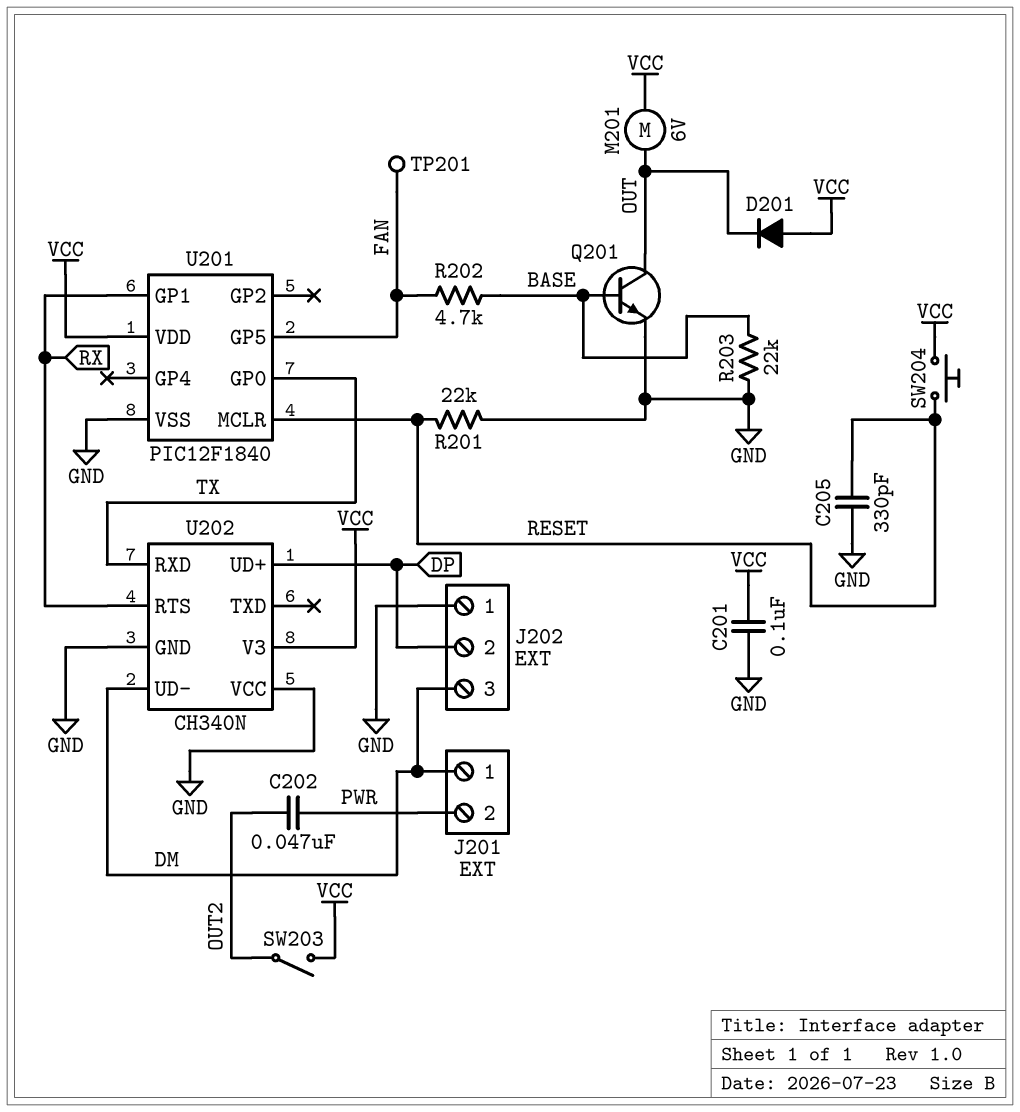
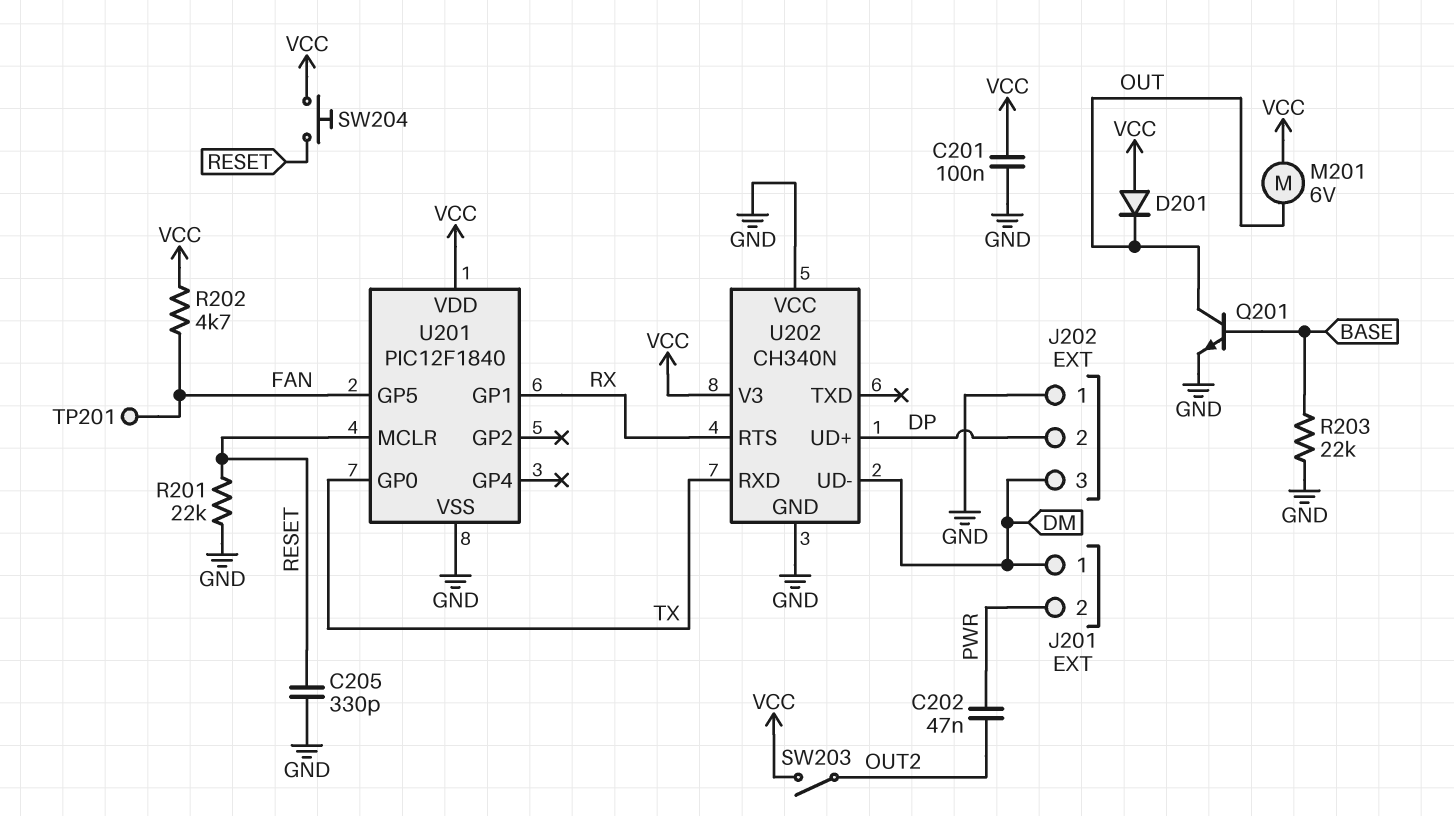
R202: 4.7k (BASE, FAN) -> 4.7k (FAN, VCC)

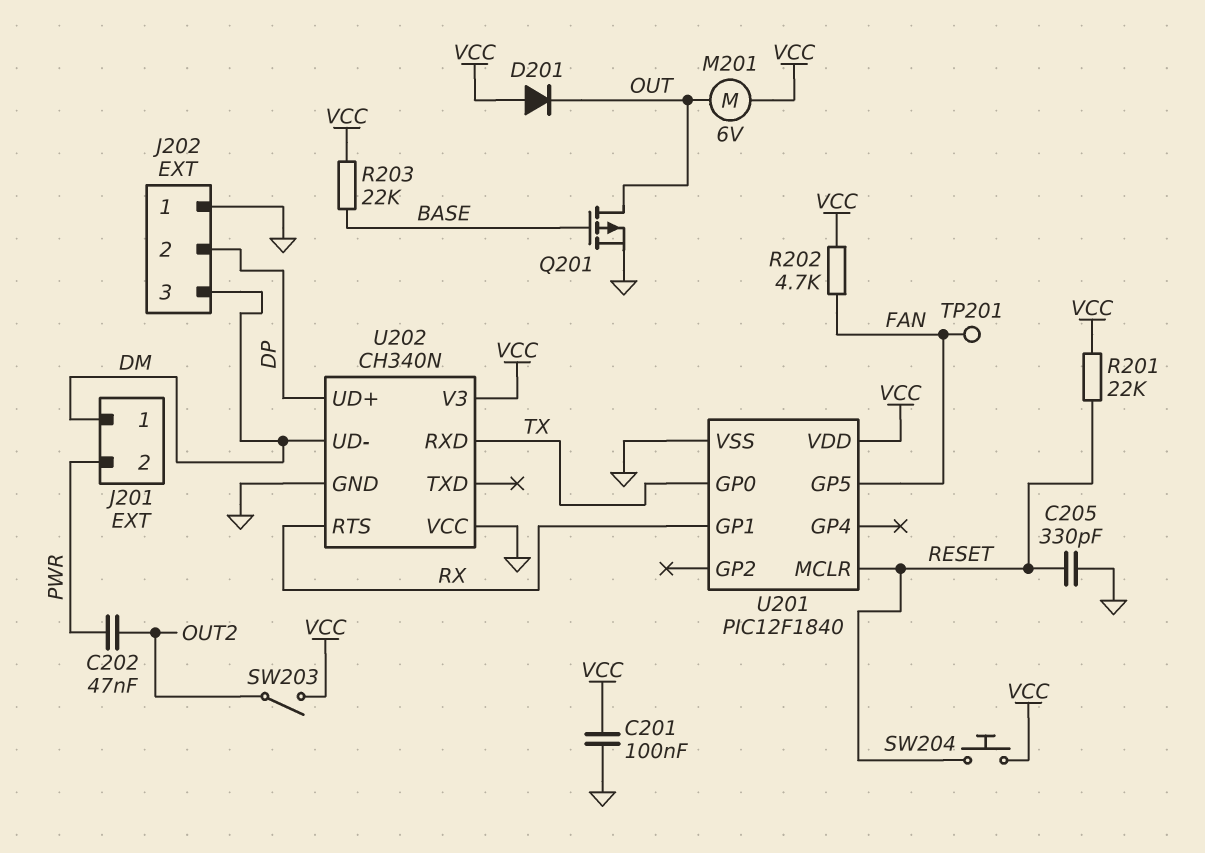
Q201: NPN (B BASE, C OUT, E GND) -> PMOS (G BASE, D OUT, S GND)
R201: 22k (GND, RESET) -> 22k (RESET, VCC)
R203: 22k (BASE, GND) -> 22k (BASE, VCC)

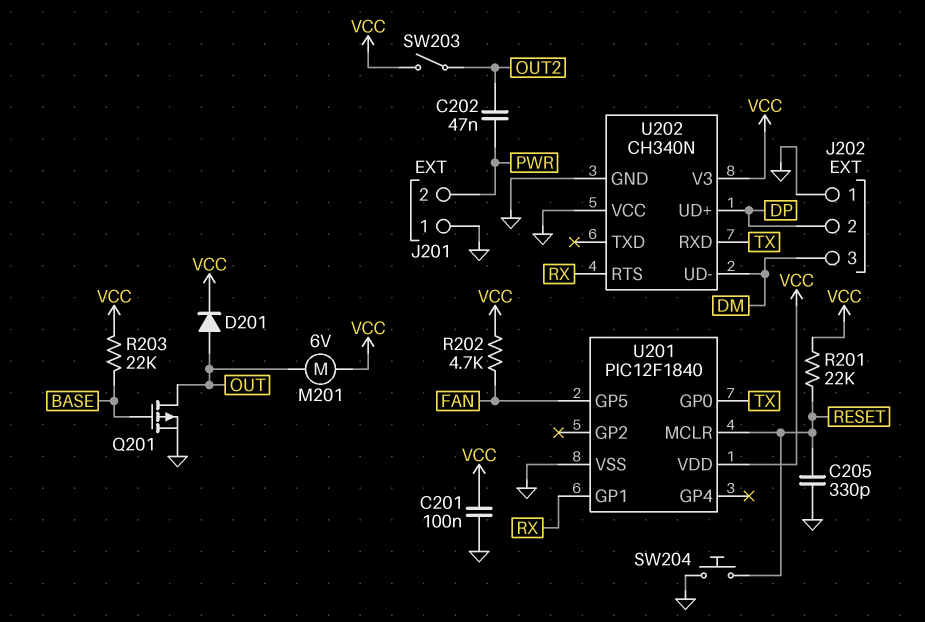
D201: diode (A VCC, K OUT) -> diode (A OUT, K VCC)
J201 pin 1: DM -> GND
SW204: button (RESET, VCC) -> button (GND, RESET)
TP201: test point (FAN) -> none

